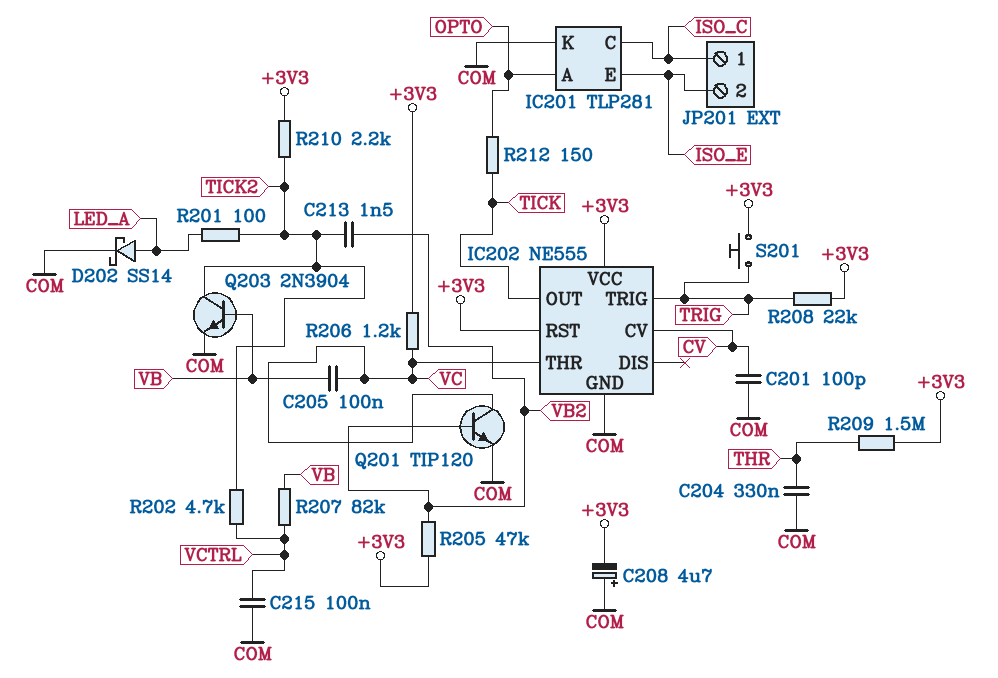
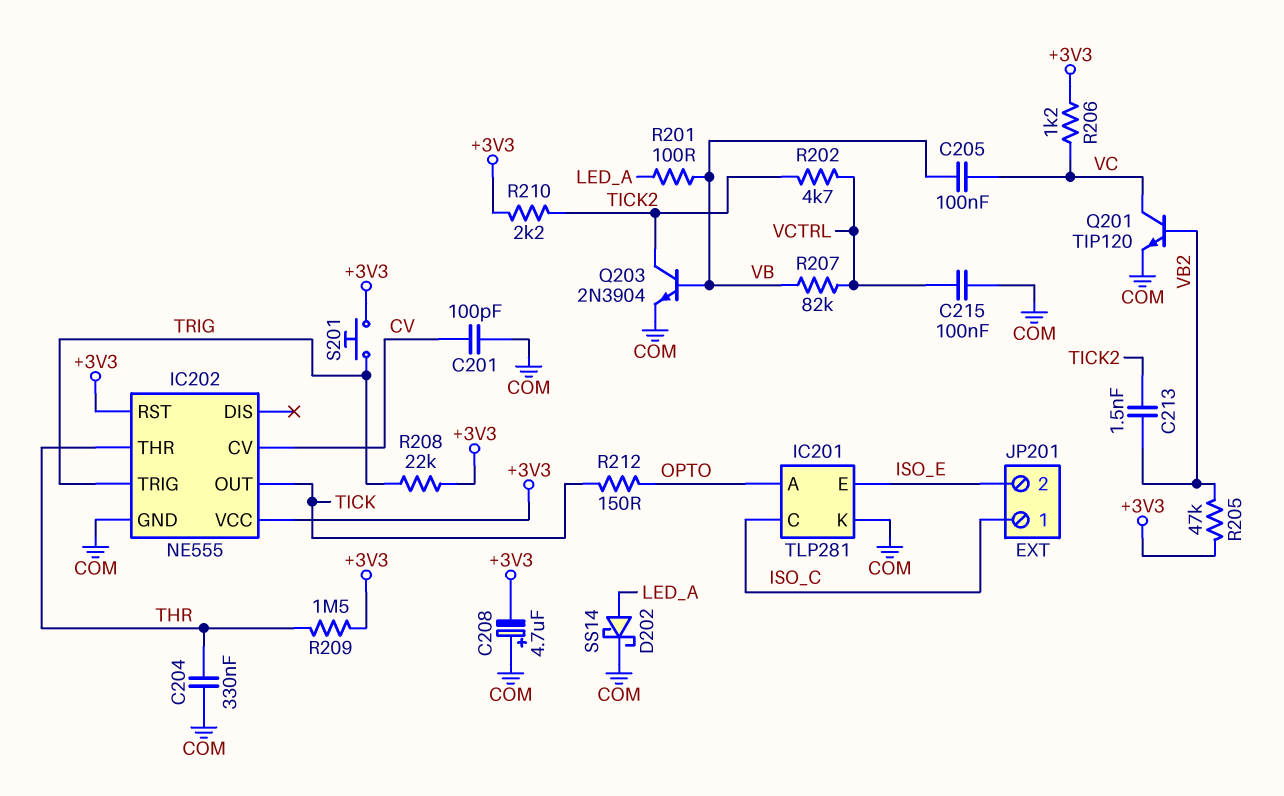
IC202 pin THR: VC -> THR
R201: 100 (LED_A, TICK2) -> 100 (LED_A, VB)

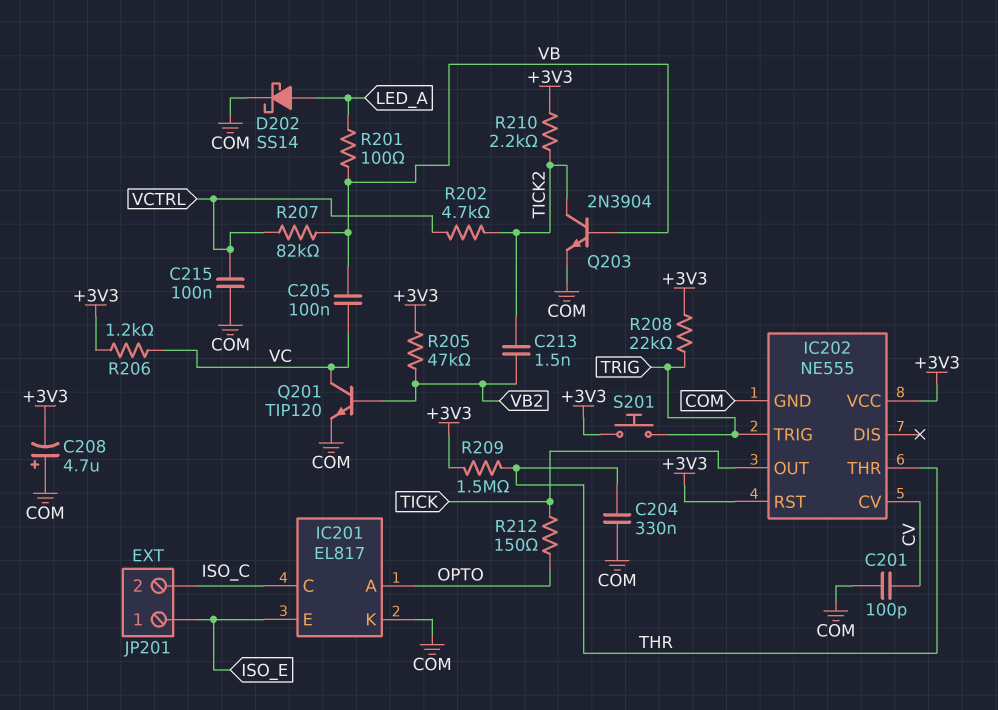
IC201: TLP281 -> EL817
JP201 pin 1: ISO_C -> ISO_E
JP201 pin 2: ISO_E -> ISO_C

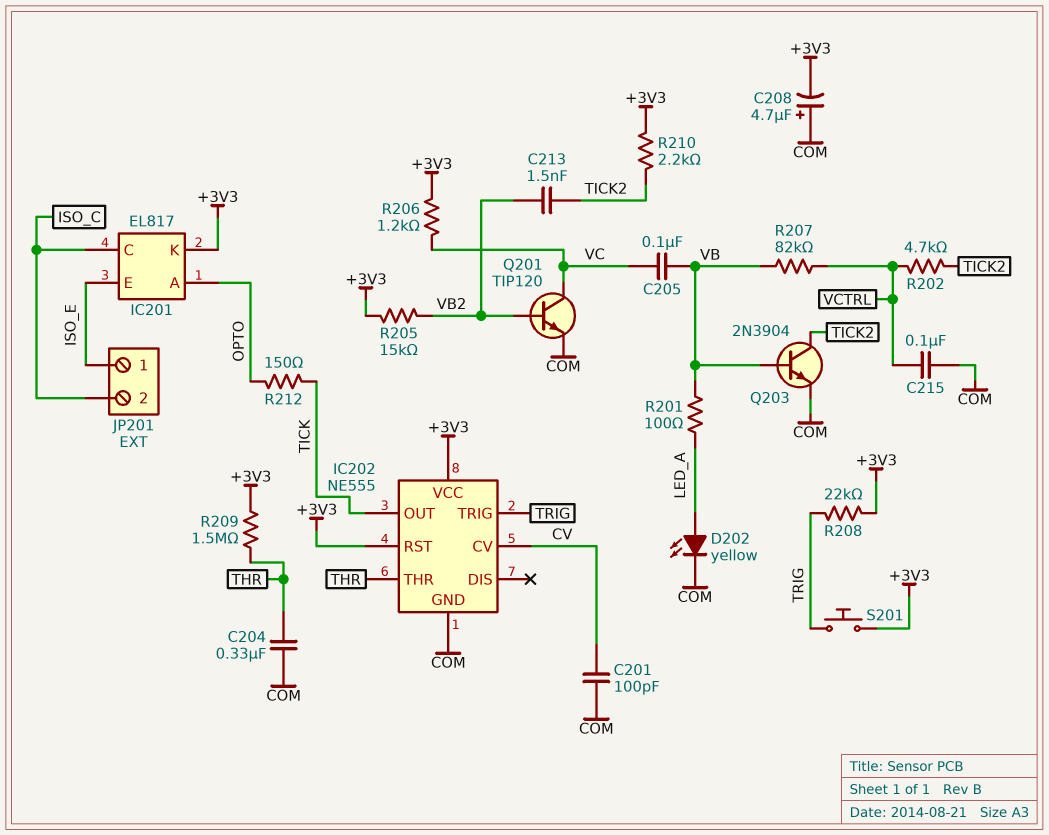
D202: schottky SS14 (A LED_A, K COM) -> LED yellow (A LED_A, K COM)
IC201 pin K: COM -> +3V3
R205: 47k (+3V3, VB2) -> 15k (+3V3, VB2)

